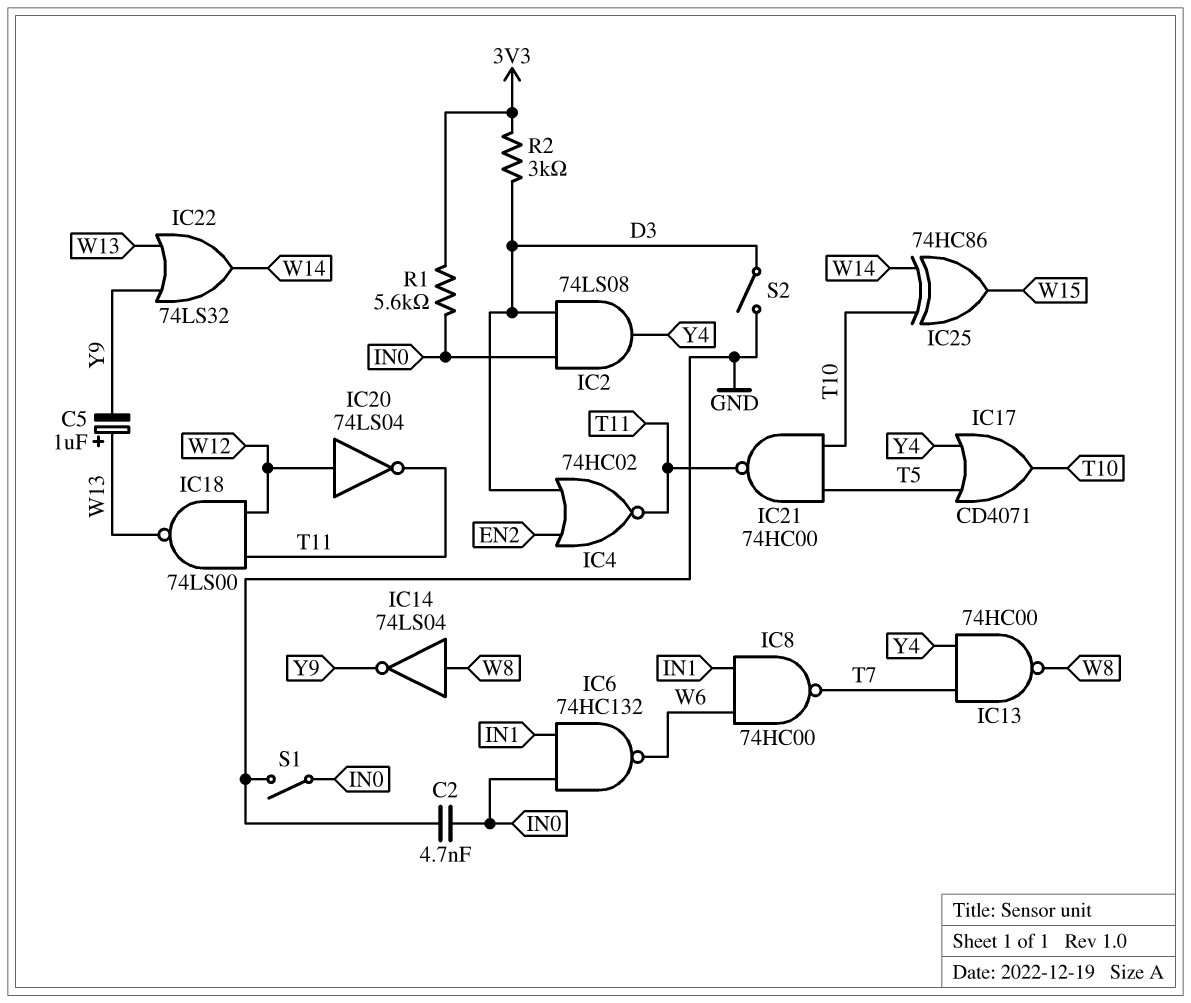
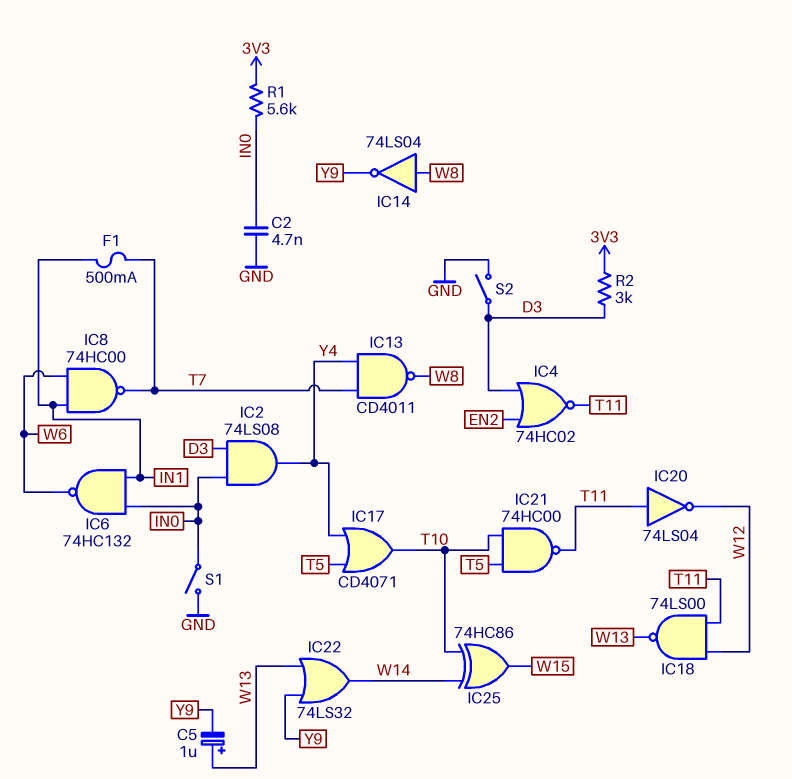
F1: none -> 500mA (IN1, T7)
IC13: NAND 74HC00 (in T7, in Y4, out W8) -> NAND CD4011 (in T7, in Y4, out W8)
IC20: NOT 74LS04 (in W12, out T11) -> NOT 74LS04 (in T11, out W12)

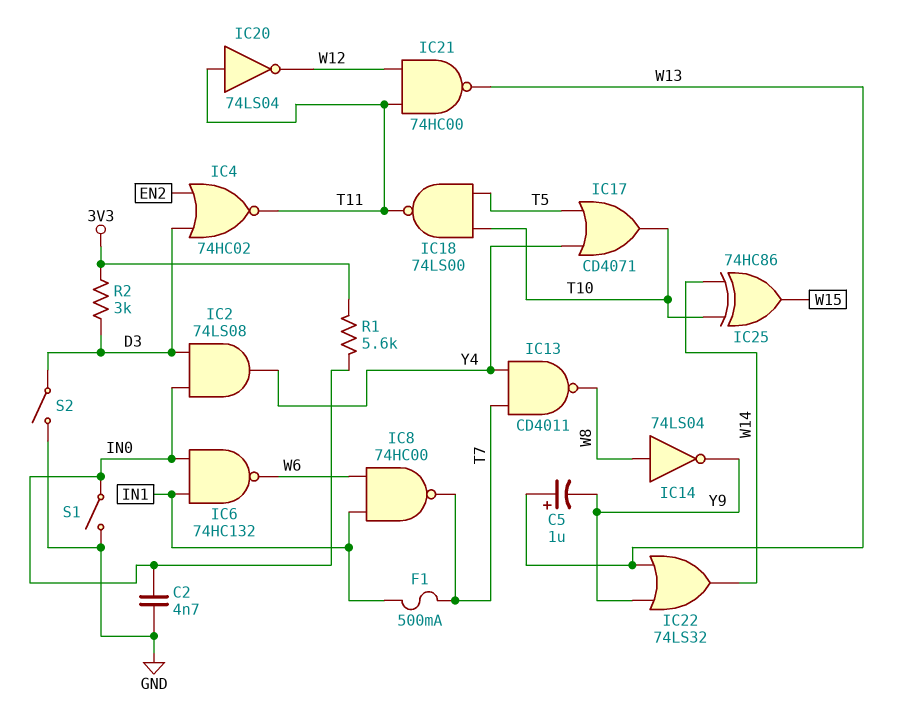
IC18: NAND 74LS00 (in T11, in W12, out W13) -> NAND 74LS00 (in T5, in T10, out T11)
IC21: NAND 74HC00 (in T5, in T10, out T11) -> NAND 74HC00 (in T11, in W12, out W13)

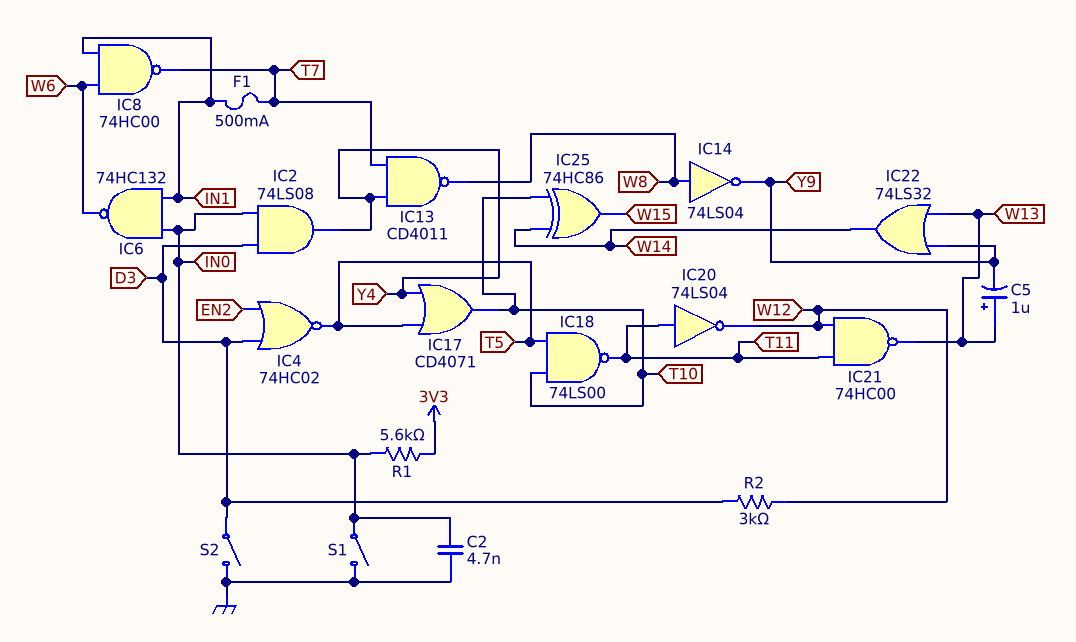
IC4: NOR 74HC02 (in D3, in EN2, out T11) -> NOR 74HC02 (in D3, in EN2, out T5)
R2: 3k (3V3, D3) -> 3k (D3, W12)

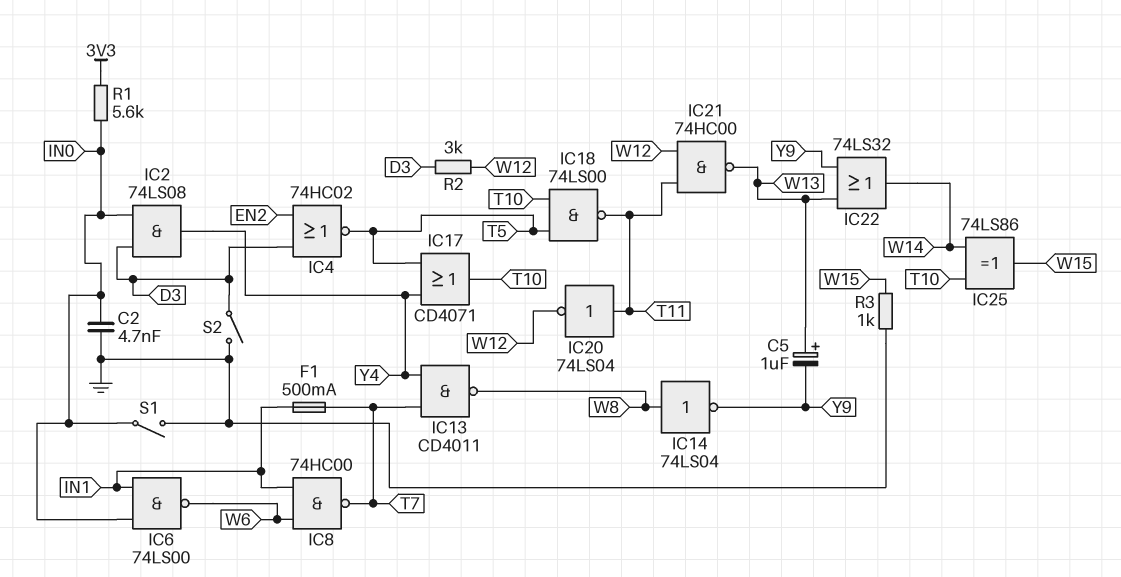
IC6: NAND 74HC132 (in IN0, in IN1, out W6) -> NAND 74LS00 (in IN0, in IN1, out W6)
IC25: XOR 74HC86 (in T10, in W14, out W15) -> XOR 74LS86 (in T10, in W14, out W15)
R3: none -> 1k (GND, W15)

